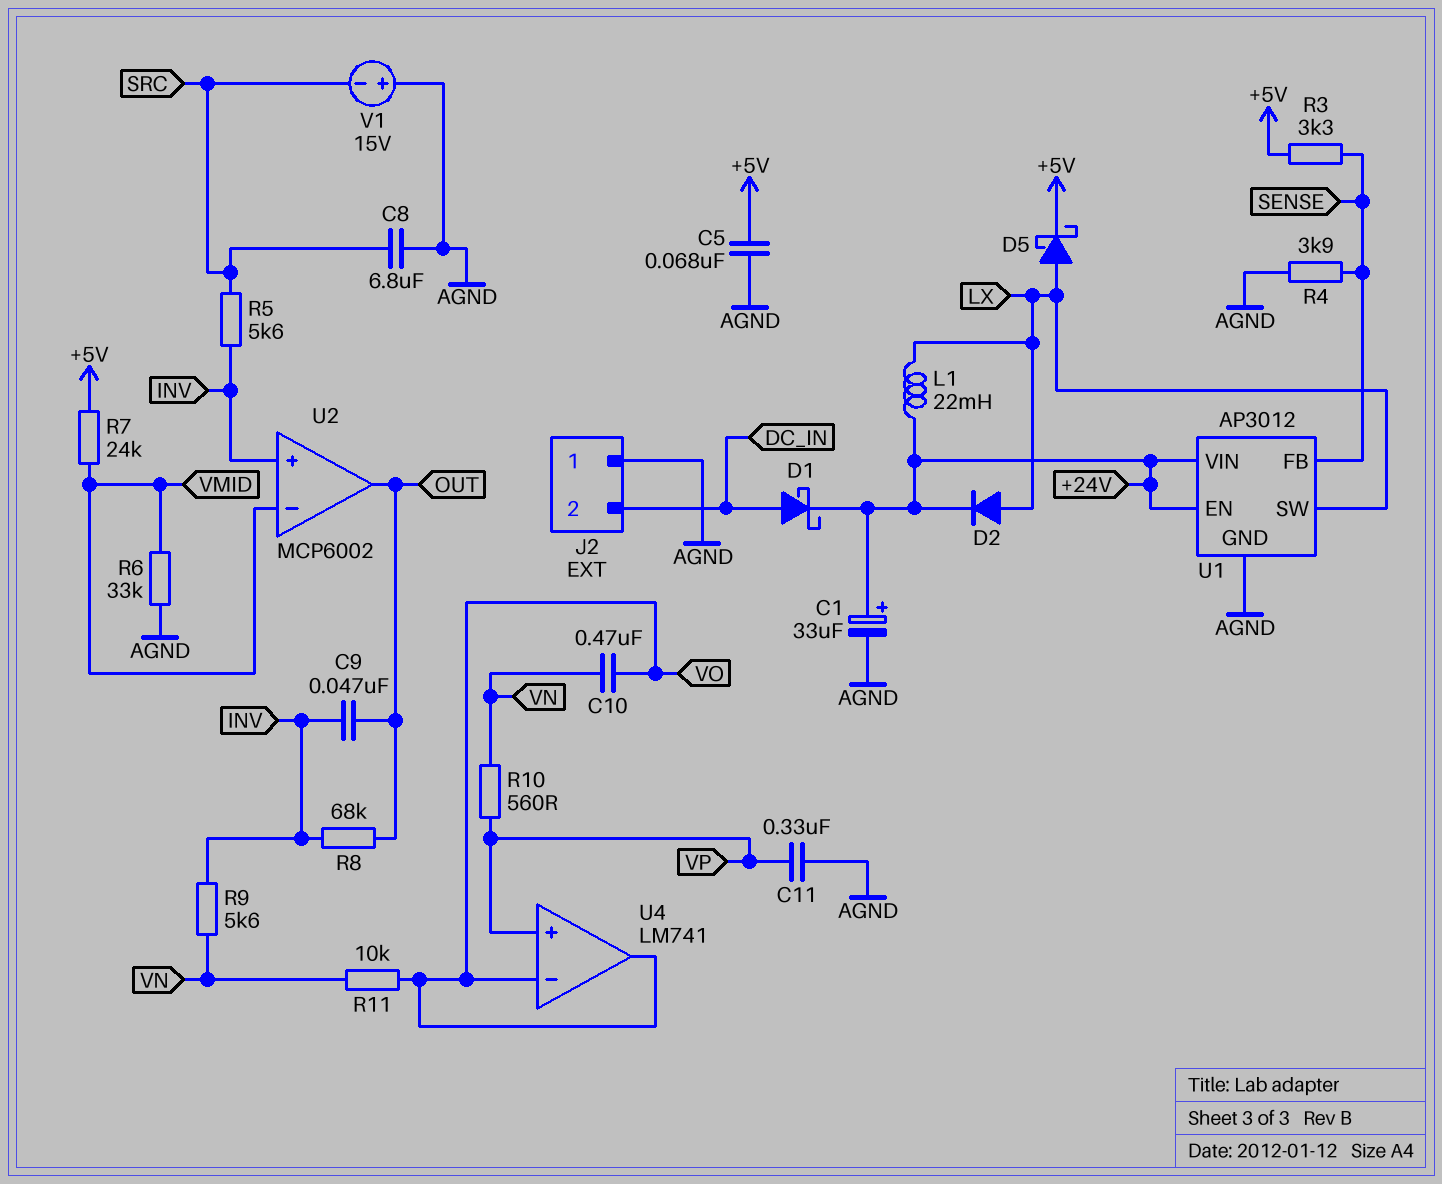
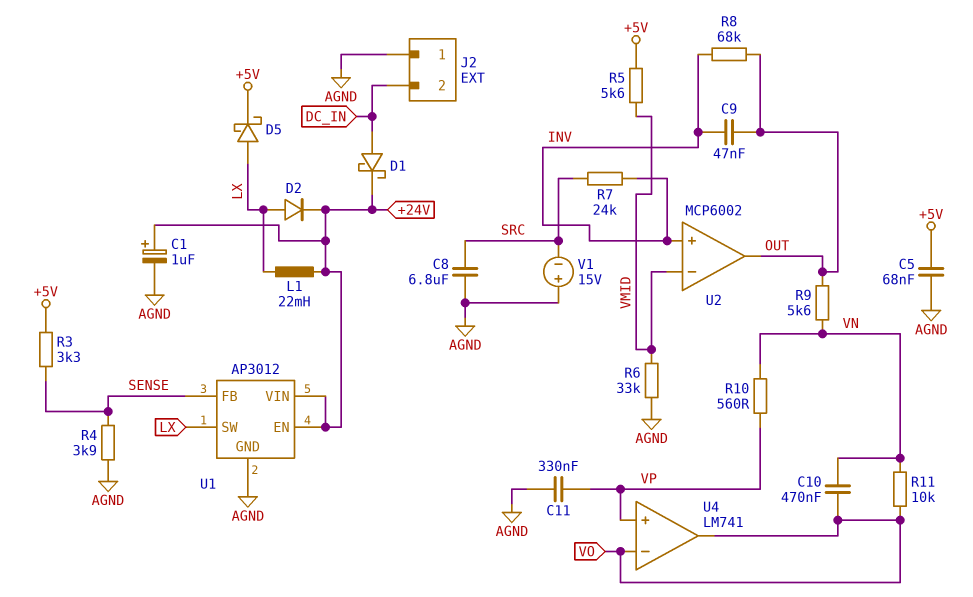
C1: 33uF (plus +24V, minus AGND) -> 1uF (plus +24V, minus AGND)
R5: 5.6k (INV, SRC) -> 5.6k (+5V, VMID)
R7: 24k (+5V, VMID) -> 24k (INV, SRC)
R9: 5.6k (INV, VN) -> 5.6k (OUT, VN)

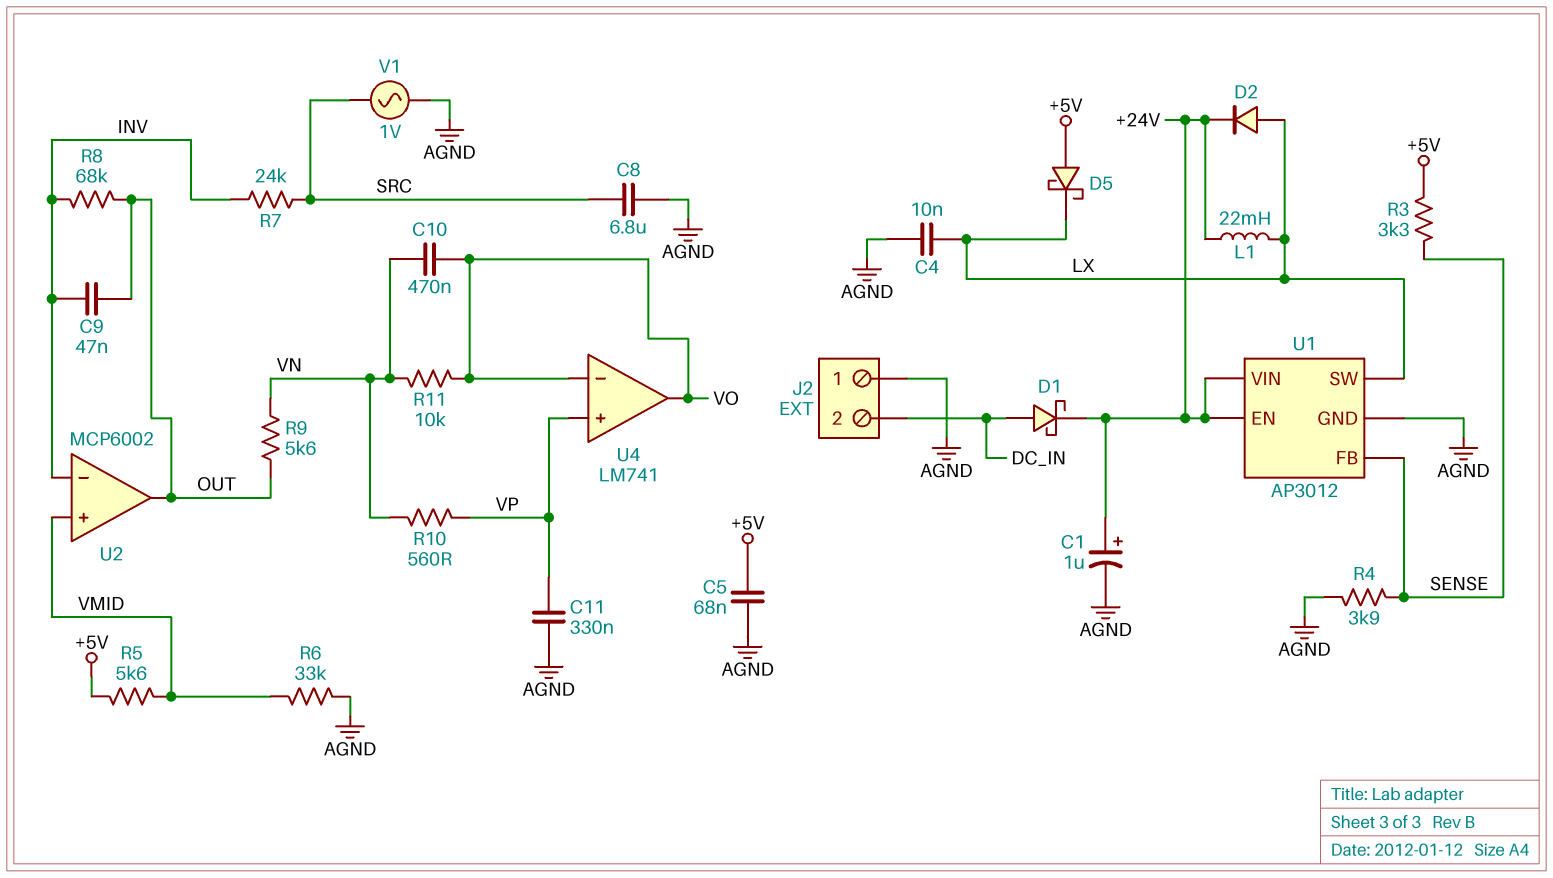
C4: none -> 10nF (AGND, LX)
D5: schottky (A LX, K +5V) -> schottky (A +5V, K LX)
U2 pin in+: INV -> VMID
U2 pin in-: VMID -> INV
V1: 15V (plus AGND, minus SRC) -> AC 1V (AGND, SRC)

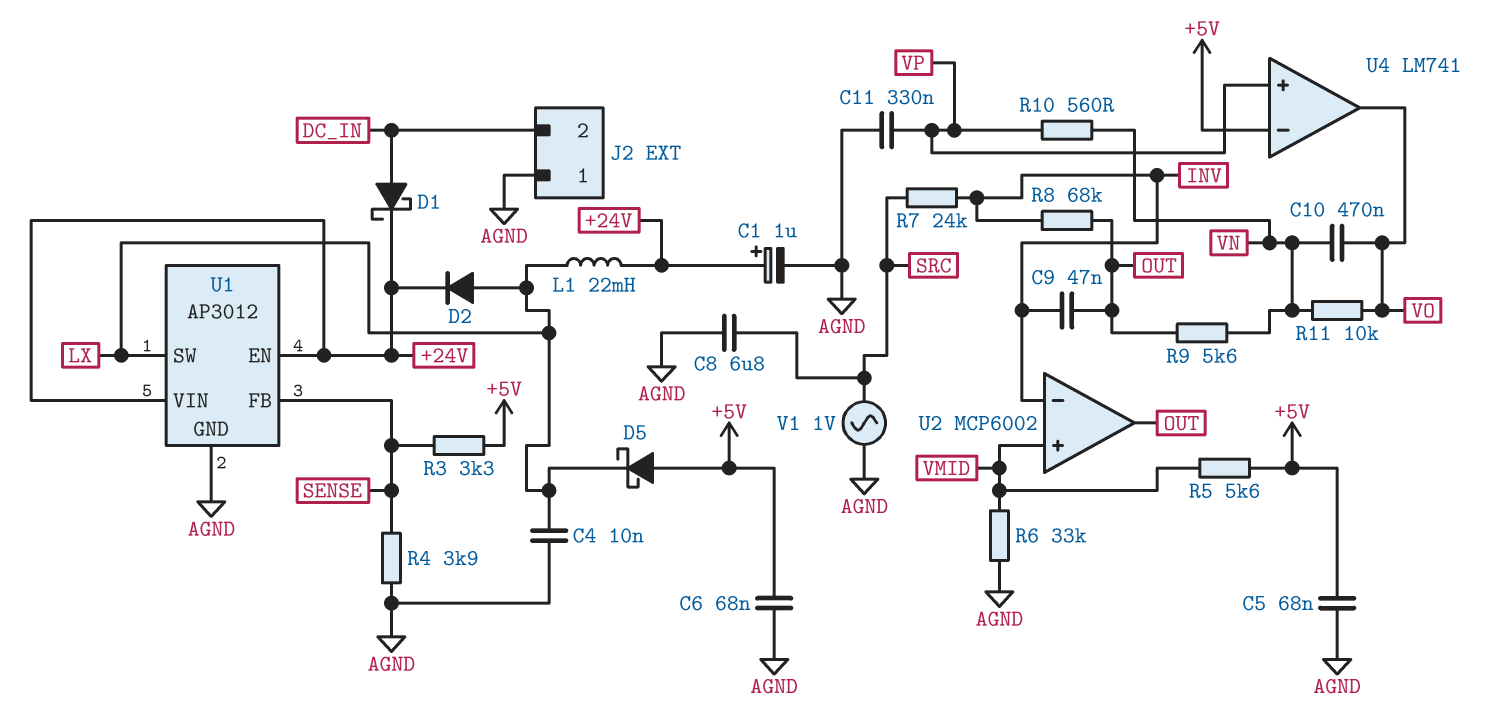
C6: none -> 68nF (+5V, AGND)
U4 pin in-: VO -> +5V

